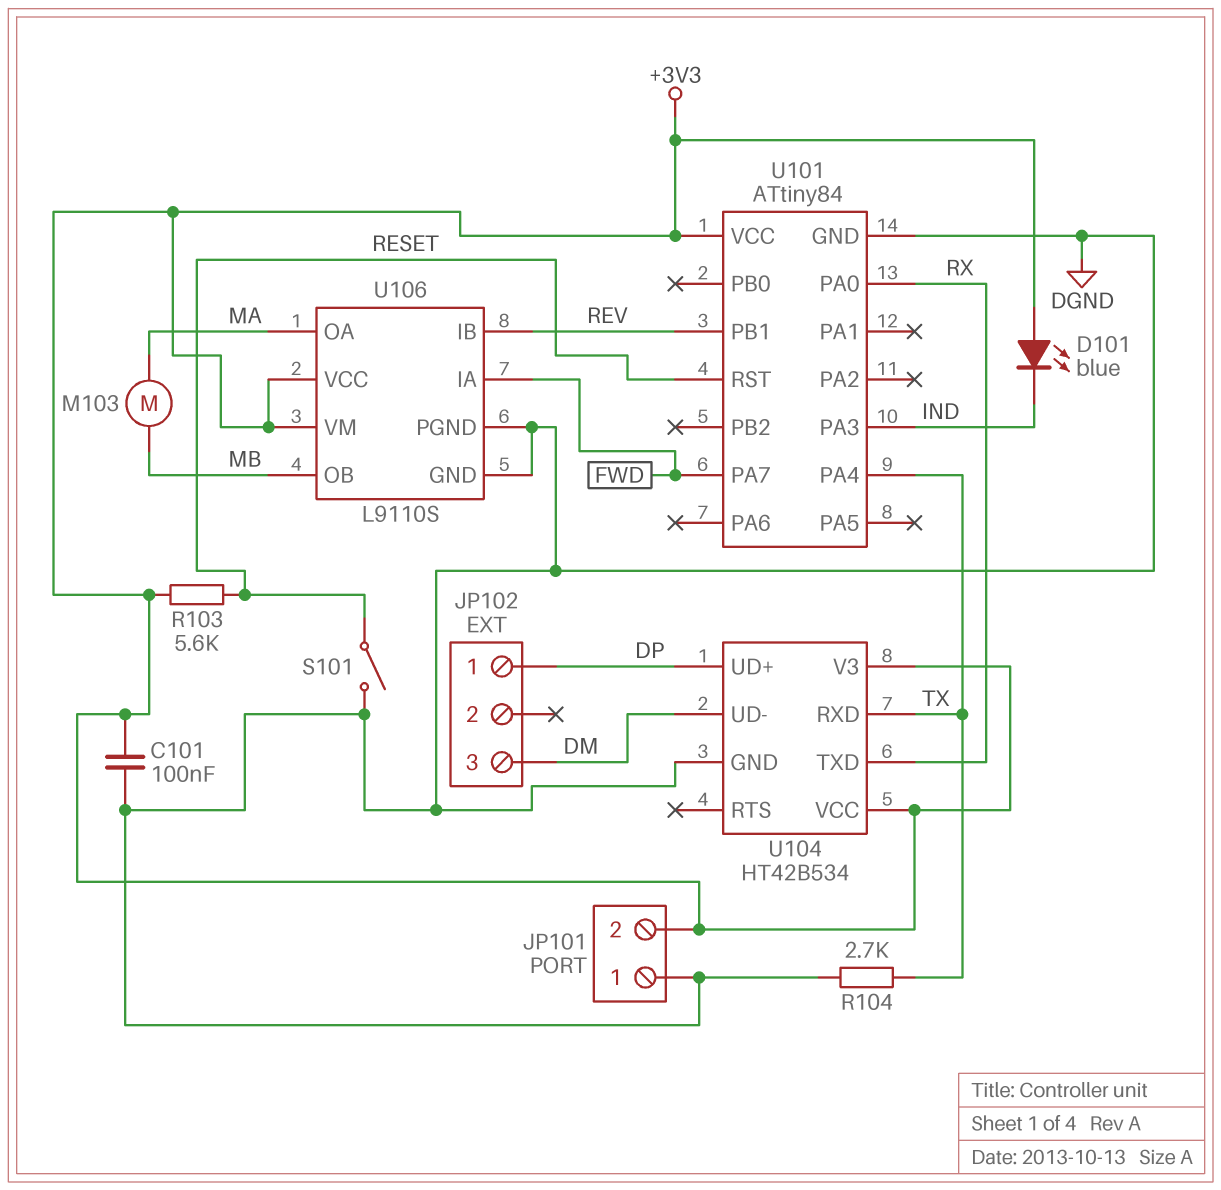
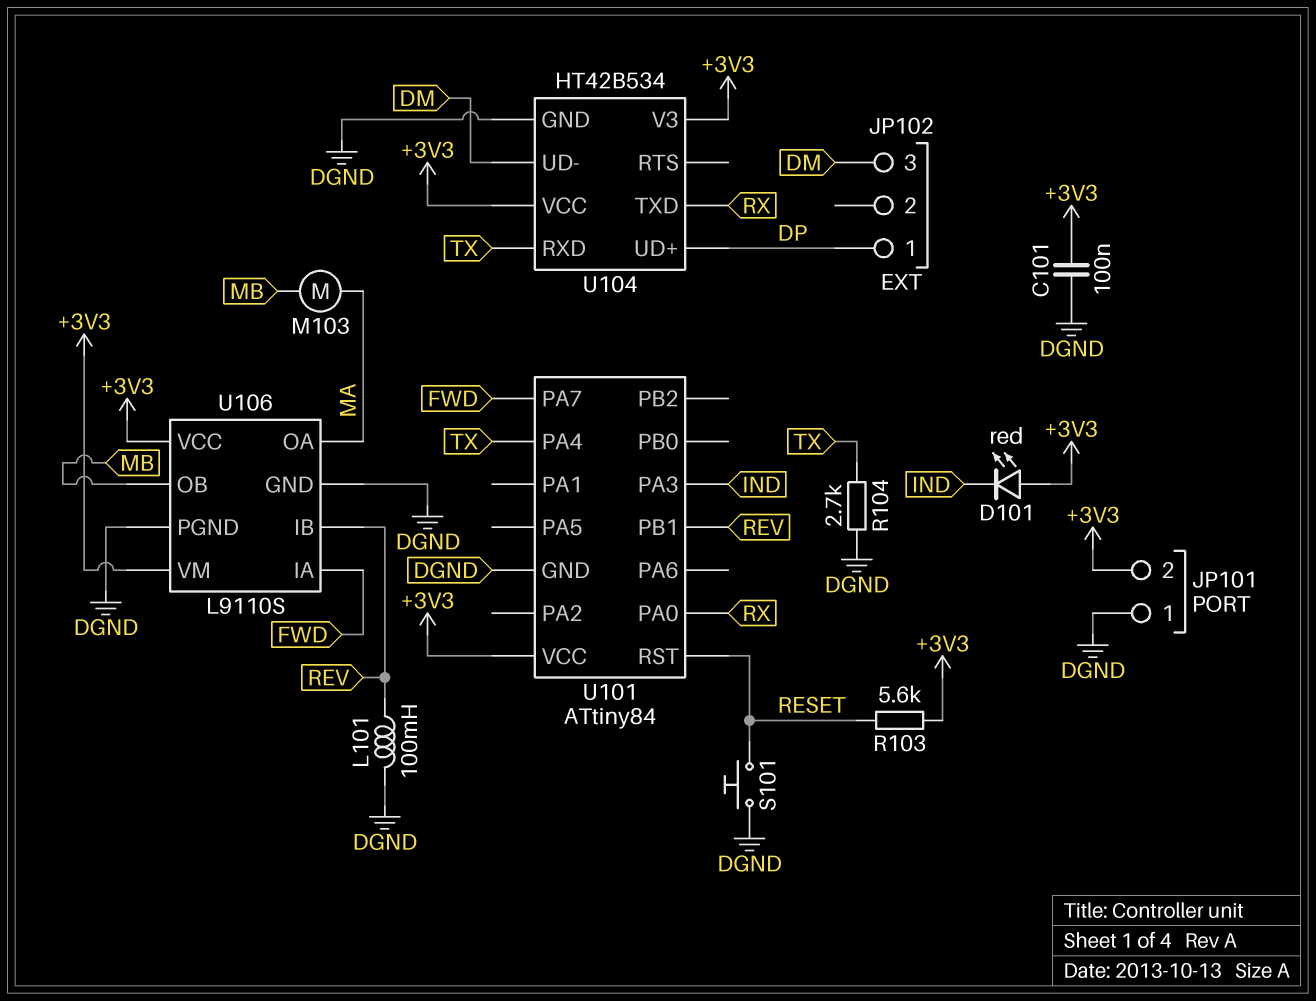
D101: LED blue (A +3V3, K IND) -> LED red (A +3V3, K IND)
L101: none -> 100mH (DGND, REV)
S101: switch (DGND, RESET) -> button (DGND, RESET)

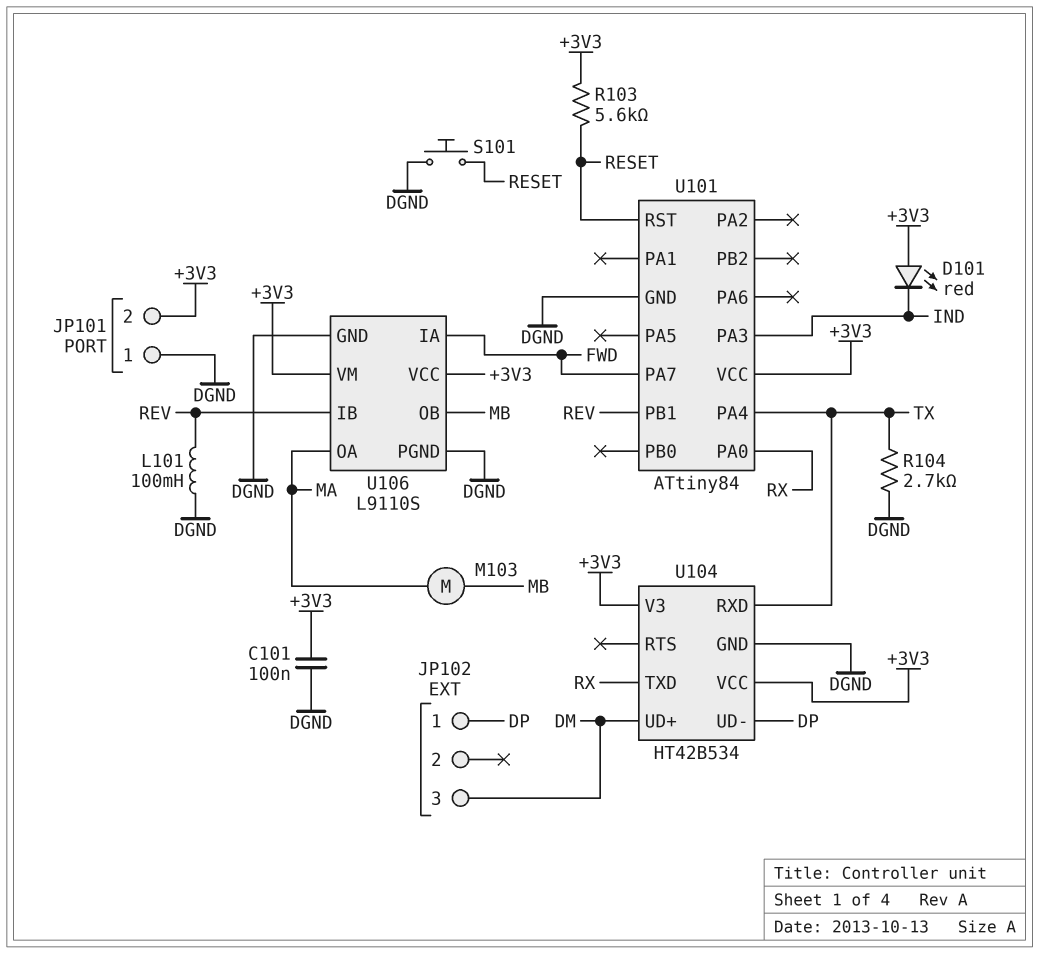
U104 pin UD+: DP -> DM
U104 pin UD-: DM -> DP

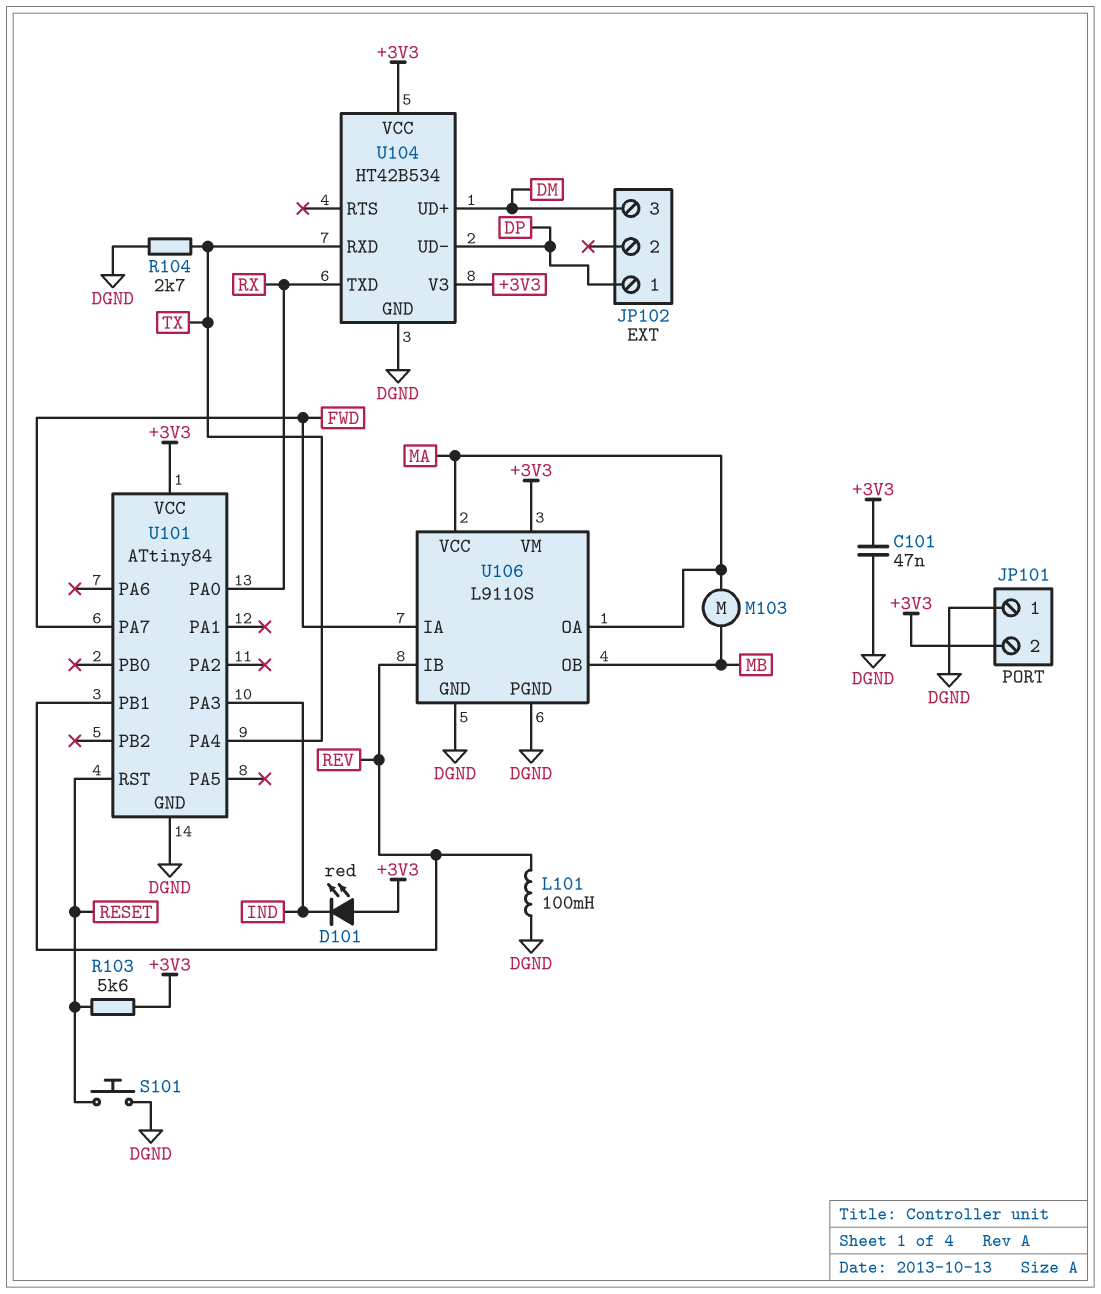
C101: 100nF (+3V3, DGND) -> 47nF (+3V3, DGND)
U106 pin VCC: +3V3 -> MA

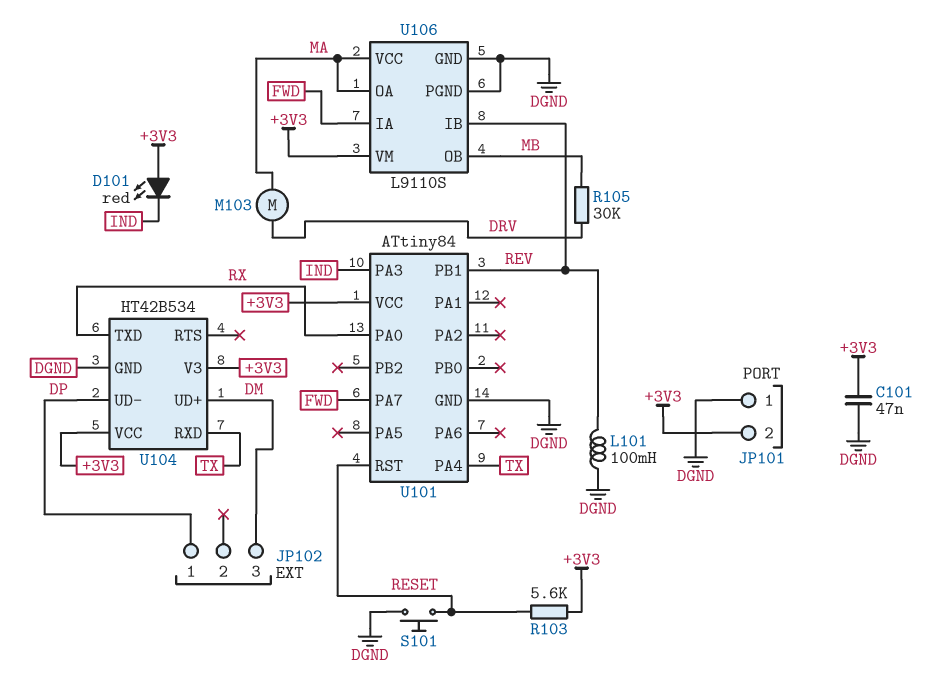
M103: motor (MA, MB) -> motor (DRV, MA)
R104: 2.7k (DGND, TX) -> none
R105: none -> 30k (DRV, MB)

